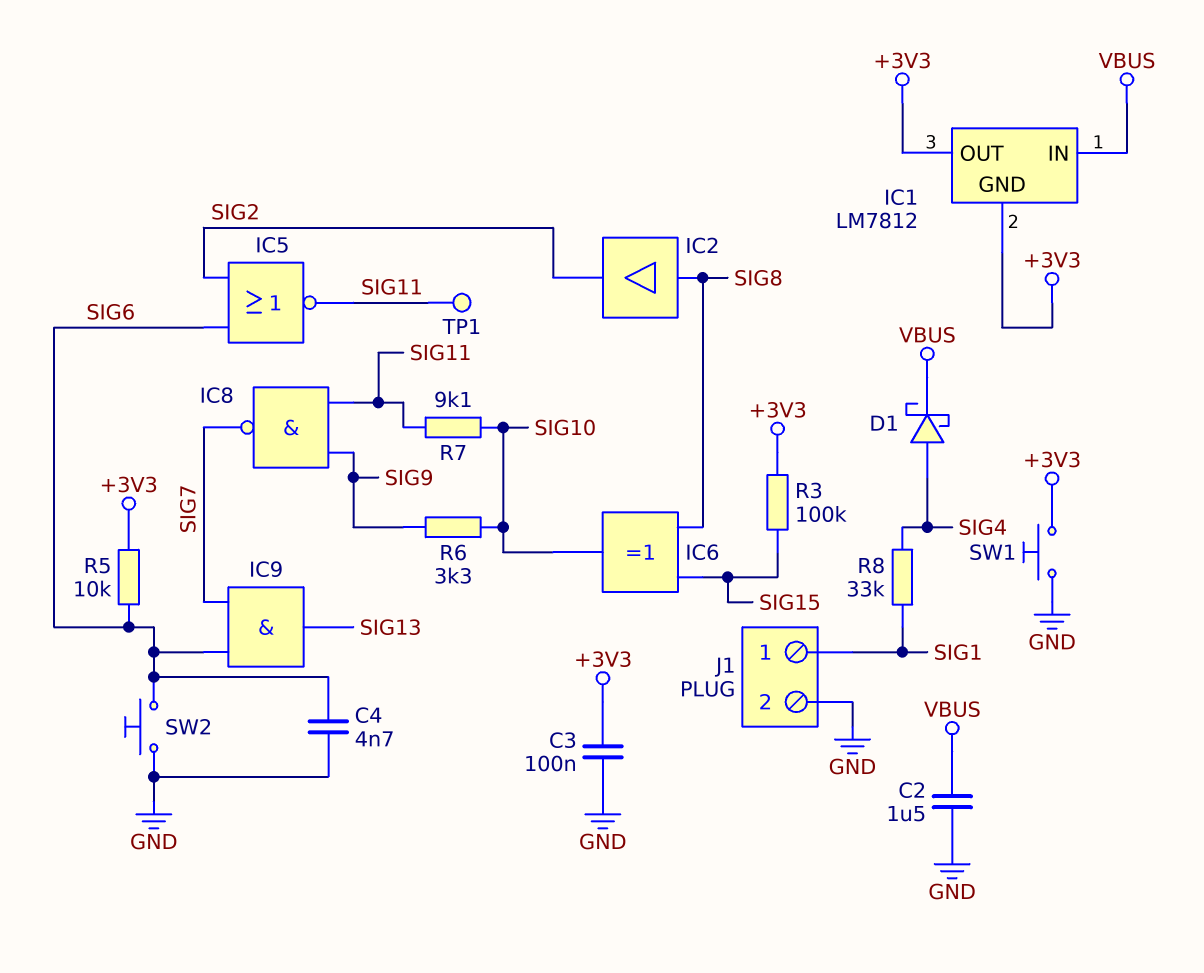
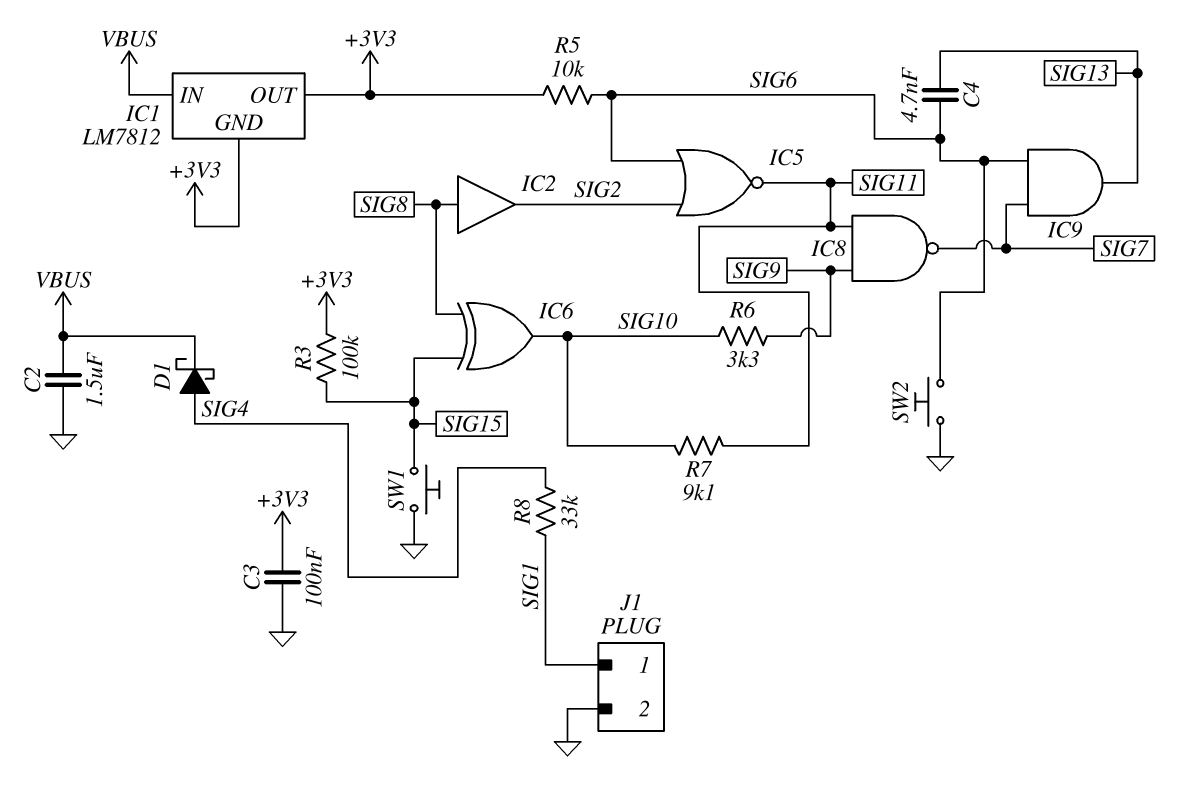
C4: 4.7nF (GND, SIG6) -> 4.7nF (SIG6, SIG13)
SW1: button (+3V3, GND) -> button (GND, SIG15)
TP1: test point (SIG11) -> none

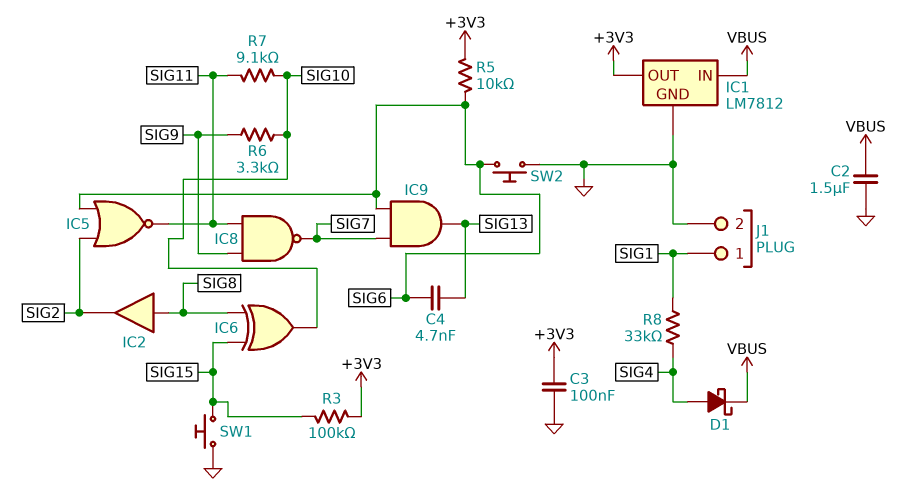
IC1 pin GND: +3V3 -> GND

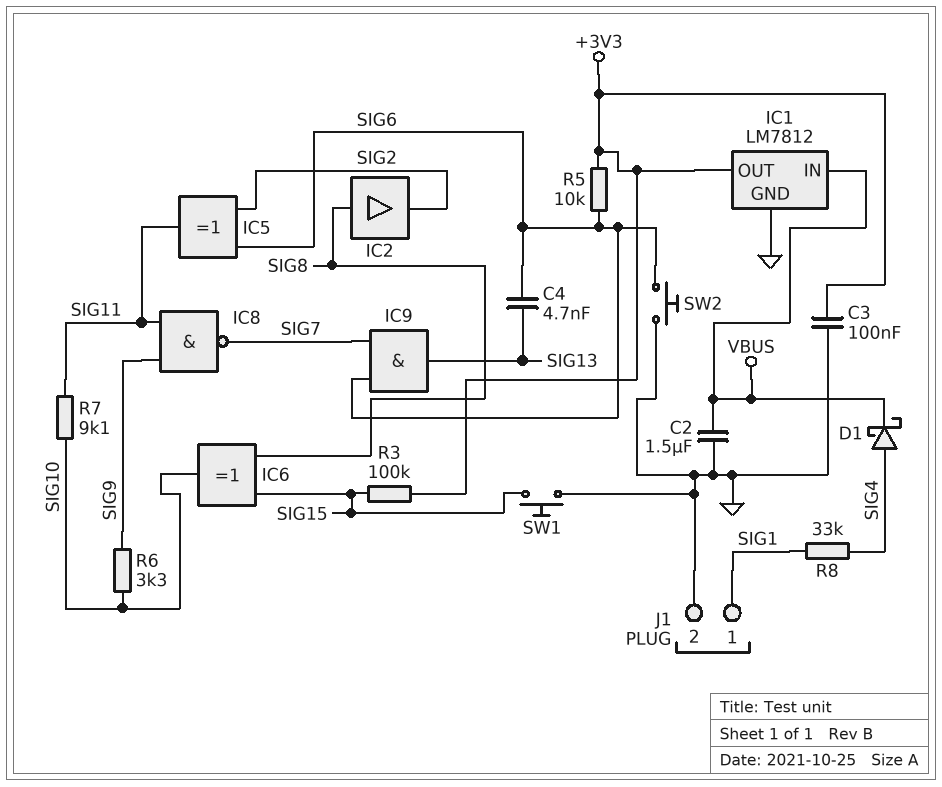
IC5: NOR (in SIG2, in SIG6, out SIG11) -> XOR (in SIG2, in SIG6, out SIG11)

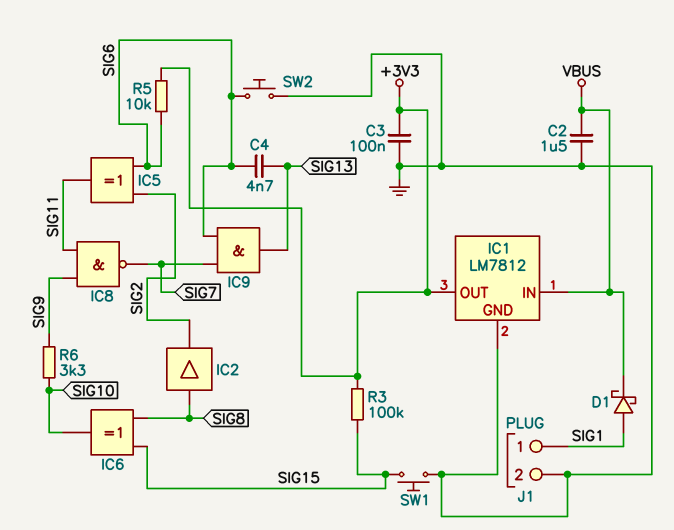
D1: schottky (A SIG4, K VBUS) -> schottky (A SIG1, K VBUS)
R7: 9.1k (SIG10, SIG11) -> none
R8: 33k (SIG1, SIG4) -> none

